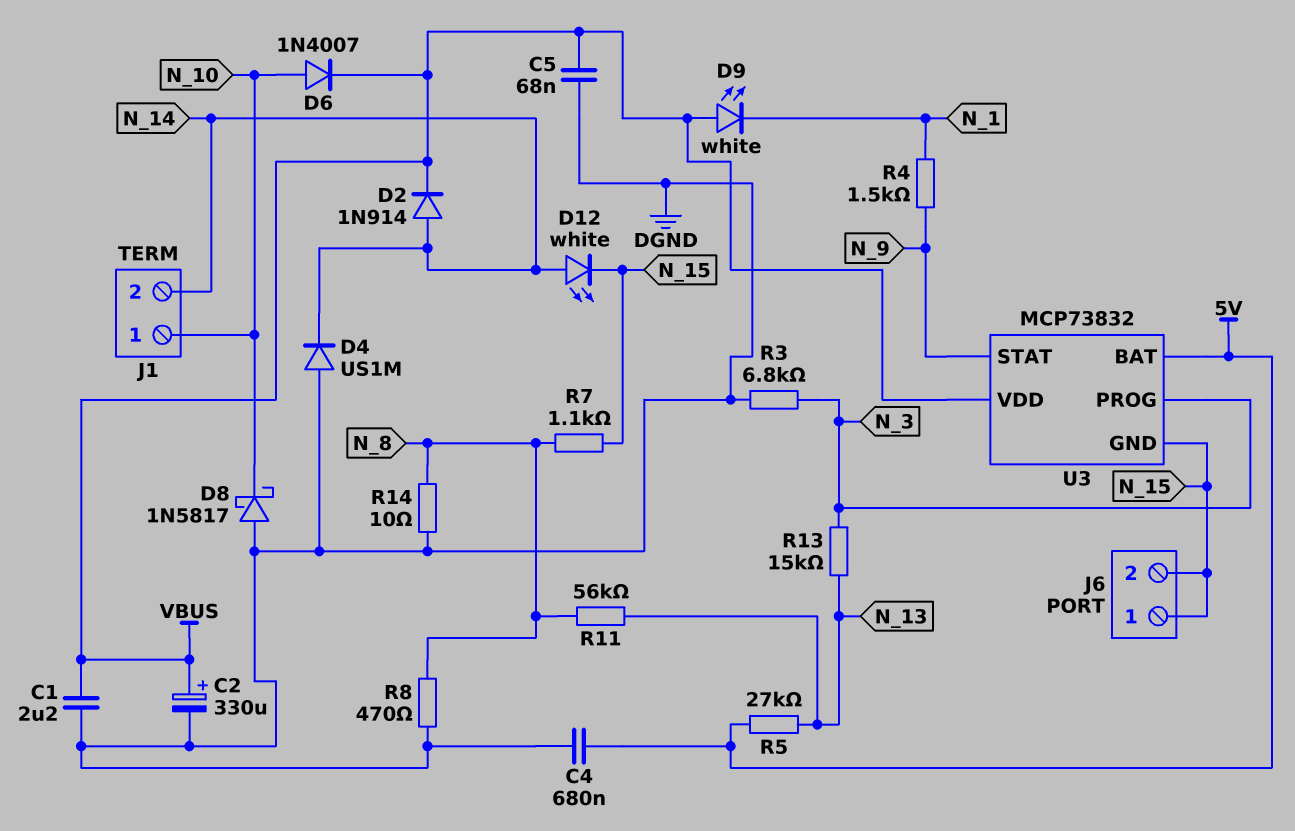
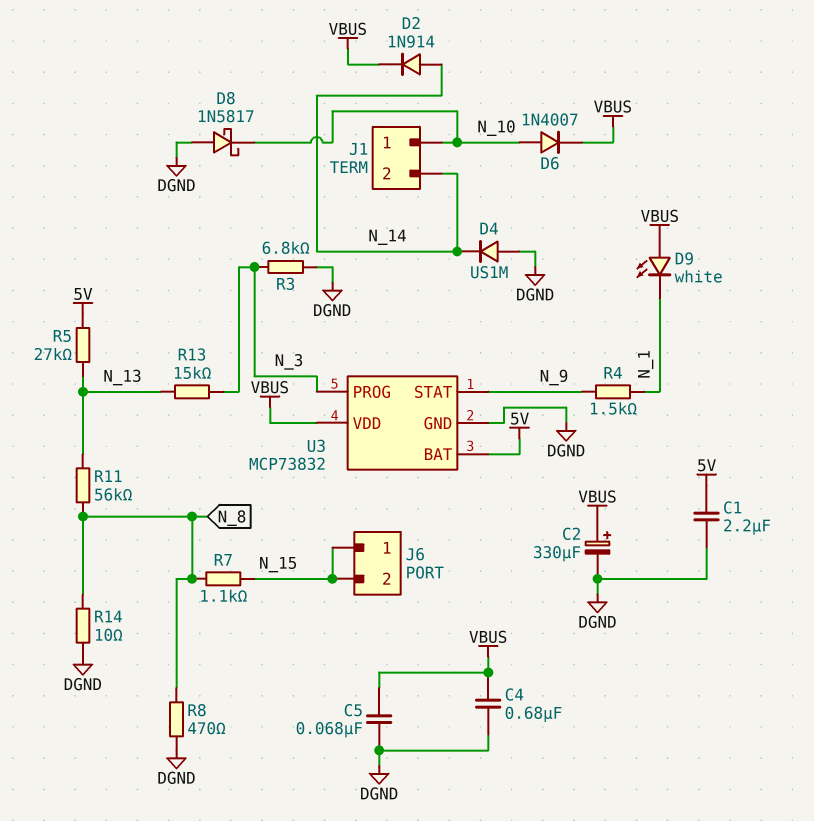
C1: 2.2uF (DGND, VBUS) -> 2.2uF (5V, DGND)
C4: 680nF (5V, DGND) -> 680nF (DGND, VBUS)
D12: LED white (A N_14, K N_15) -> none
U3 pin GND: N_15 -> DGND

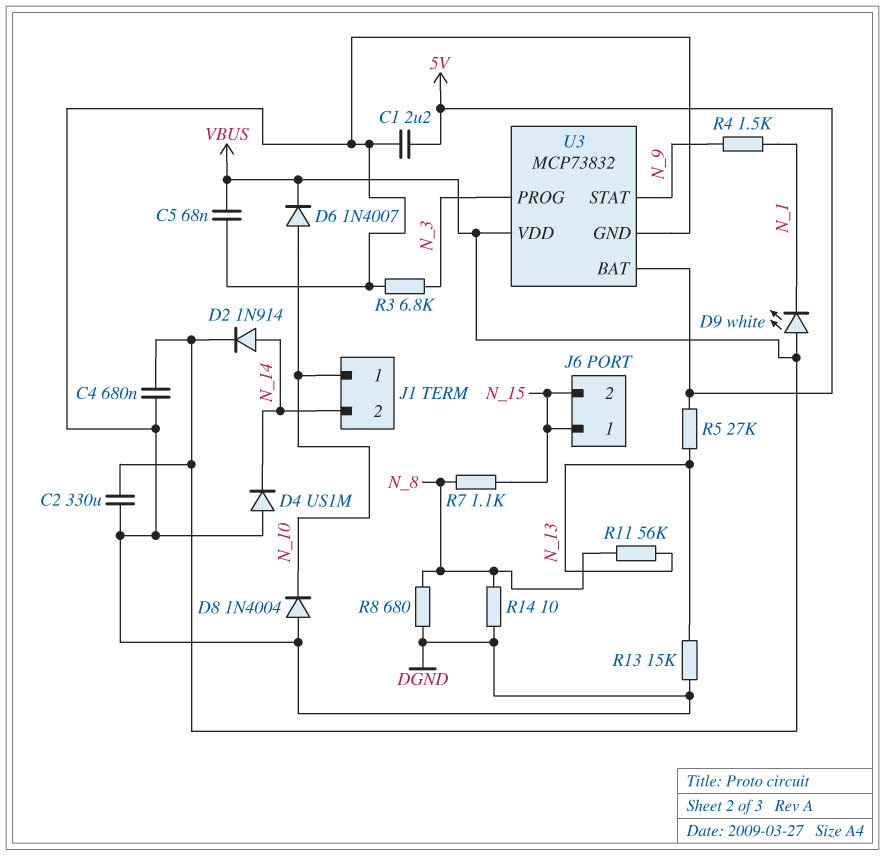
C2: 330uF (plus VBUS, minus DGND) -> 330uF (DGND, VBUS)
D8: schottky 1N5817 (A DGND, K N_10) -> diode 1N4004 (A DGND, K N_10)
R8: 470 (DGND, N_8) -> 680 (DGND, N_8)
R13: 15k (N_3, N_13) -> 15k (DGND, N_13)

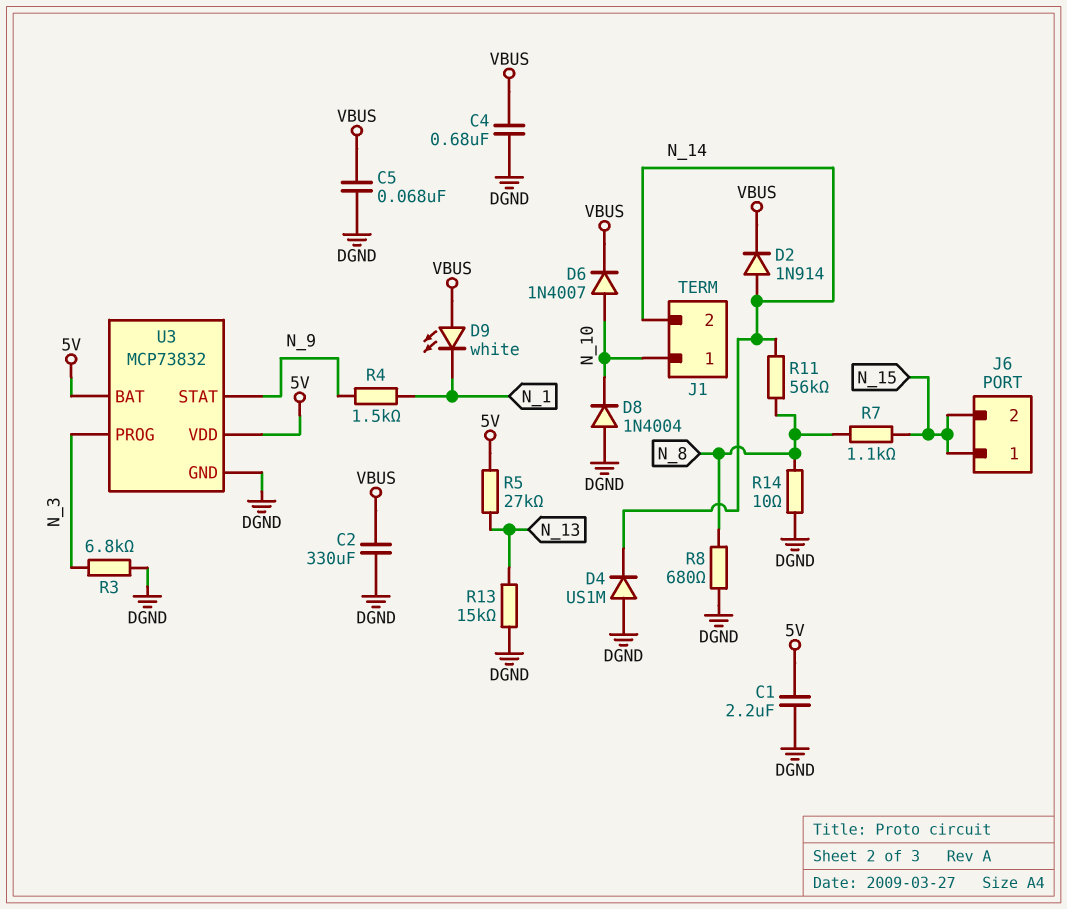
R11: 56k (N_8, N_13) -> 56k (N_8, N_14)
U3 pin VDD: VBUS -> 5V

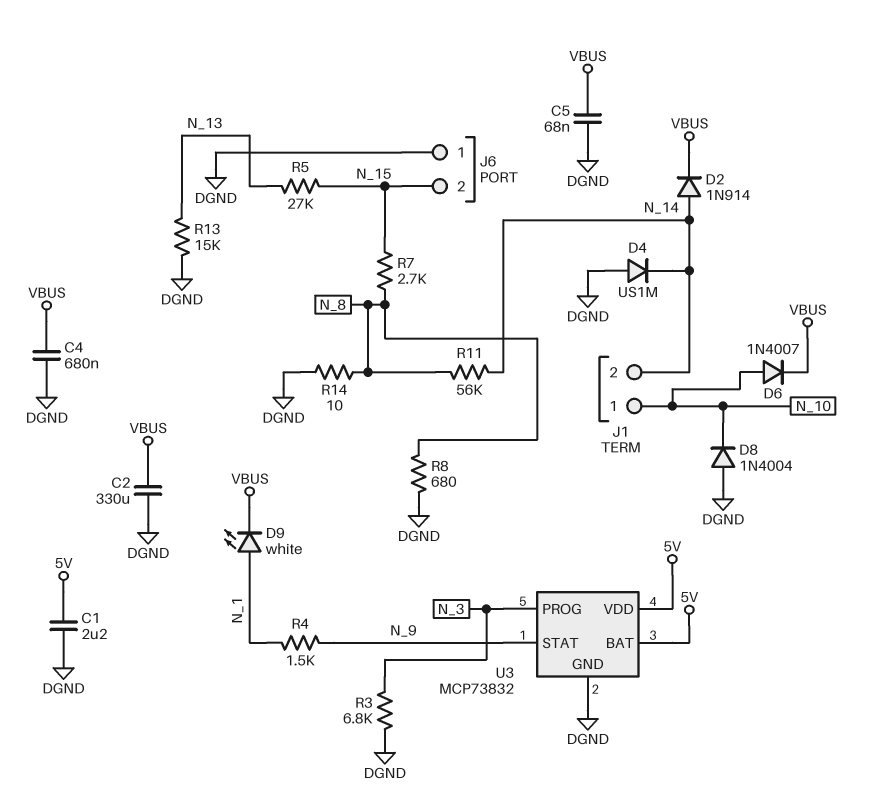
D9: LED white (A VBUS, K N_1) -> LED white (A N_1, K VBUS)
J6 pin 1: N_15 -> DGND
R5: 27k (5V, N_13) -> 27k (N_13, N_15)
R7: 1.1k (N_8, N_15) -> 2.7k (N_8, N_15)

